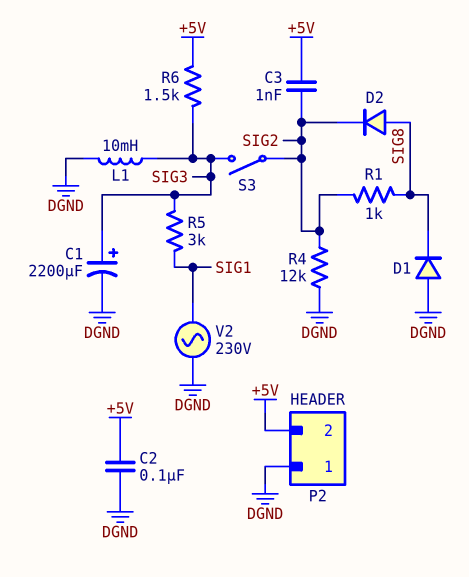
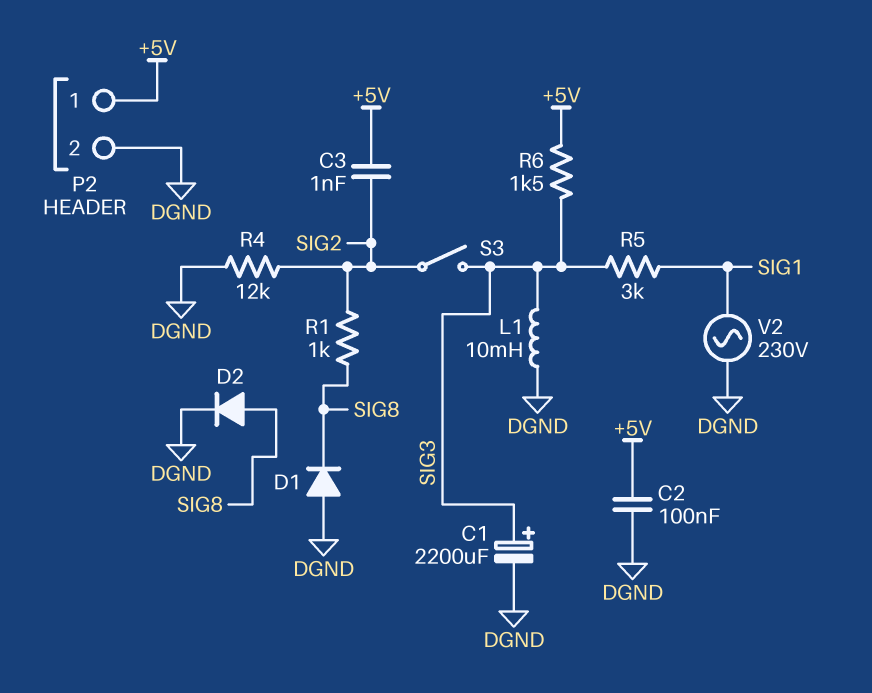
D2: diode (A SIG8, K SIG2) -> diode (A SIG8, K DGND)
P2 pin 1: DGND -> +5V
P2 pin 2: +5V -> DGND

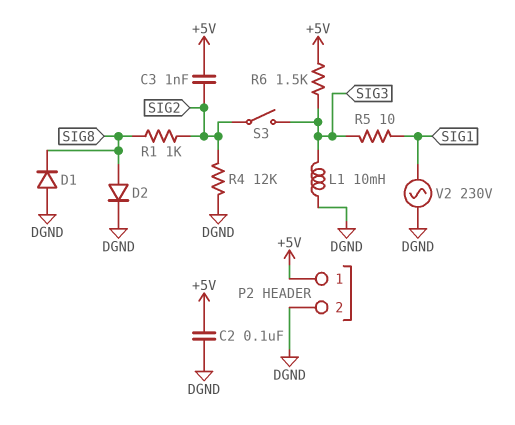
C1: 2200uF (plus SIG3, minus DGND) -> none
R5: 3k (SIG1, SIG3) -> 10 (SIG1, SIG3)

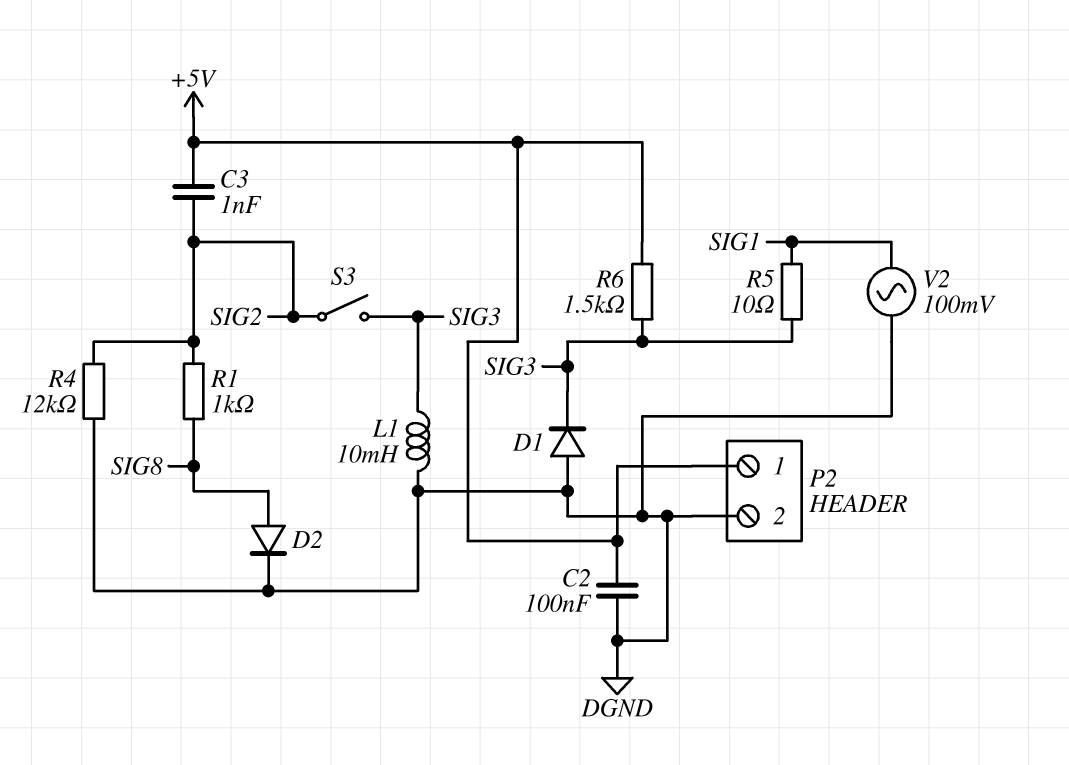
D1: diode (A DGND, K SIG8) -> diode (A DGND, K SIG3)
V2: AC 230V (DGND, SIG1) -> AC 100mV (DGND, SIG1)

